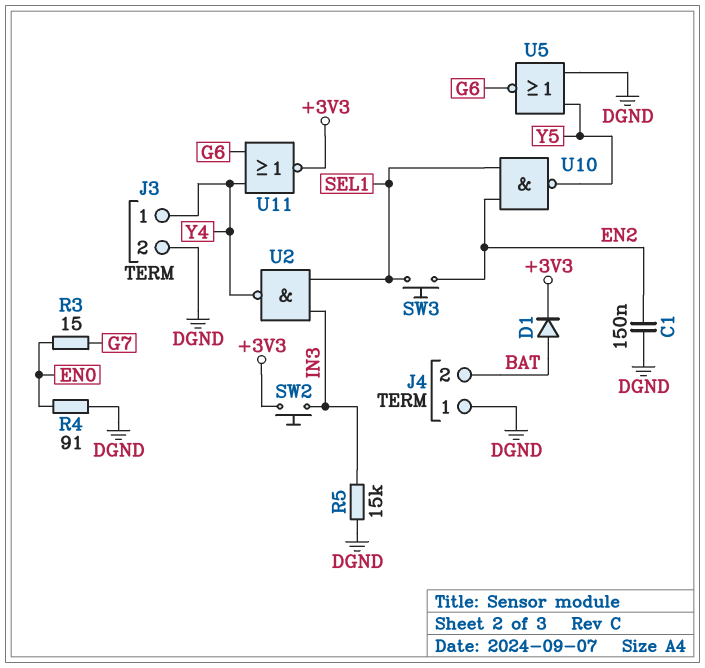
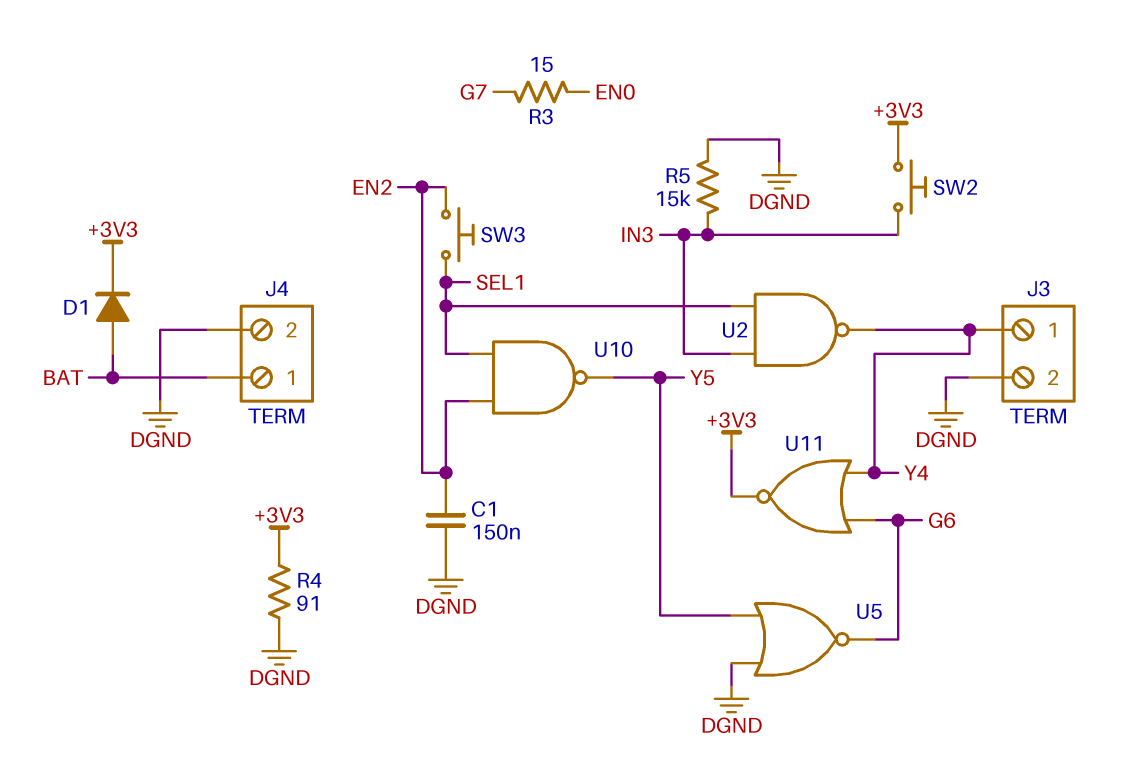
J4 pin 1: DGND -> BAT
J4 pin 2: BAT -> DGND
R4: 91 (DGND, EN0) -> 91 (+3V3, DGND)

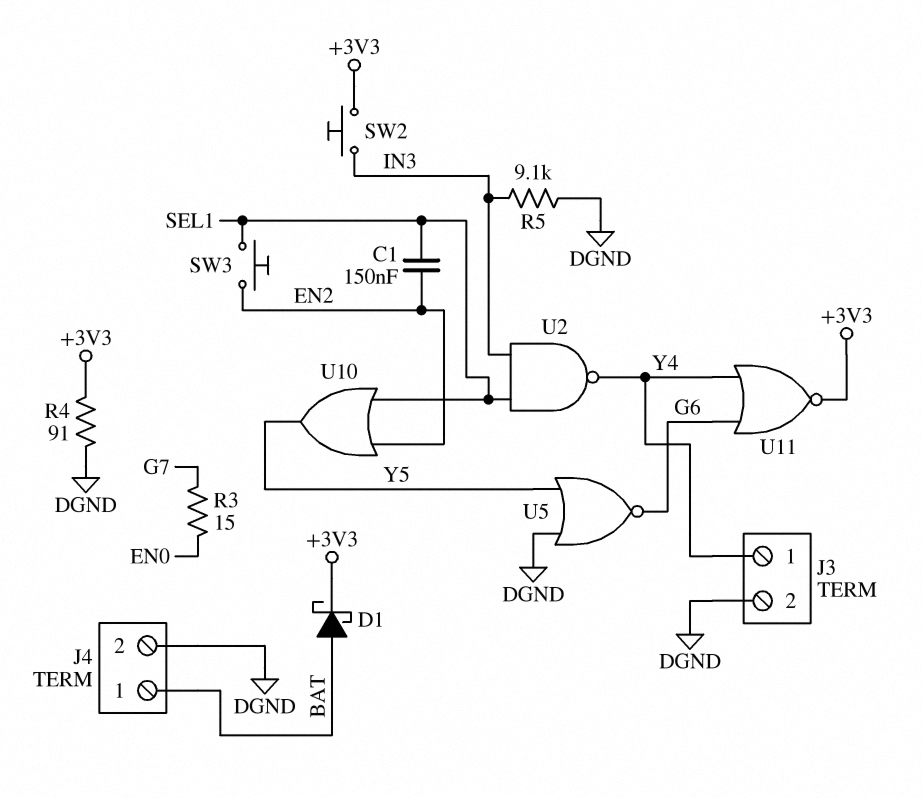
C1: 150nF (DGND, EN2) -> 150nF (EN2, SEL1)
D1: diode (A BAT, K +3V3) -> schottky (A BAT, K +3V3)
R5: 15k (DGND, IN3) -> 9.1k (DGND, IN3)
U10: NAND (in EN2, in SEL1, out Y5) -> OR (in EN2, in SEL1, out Y5)

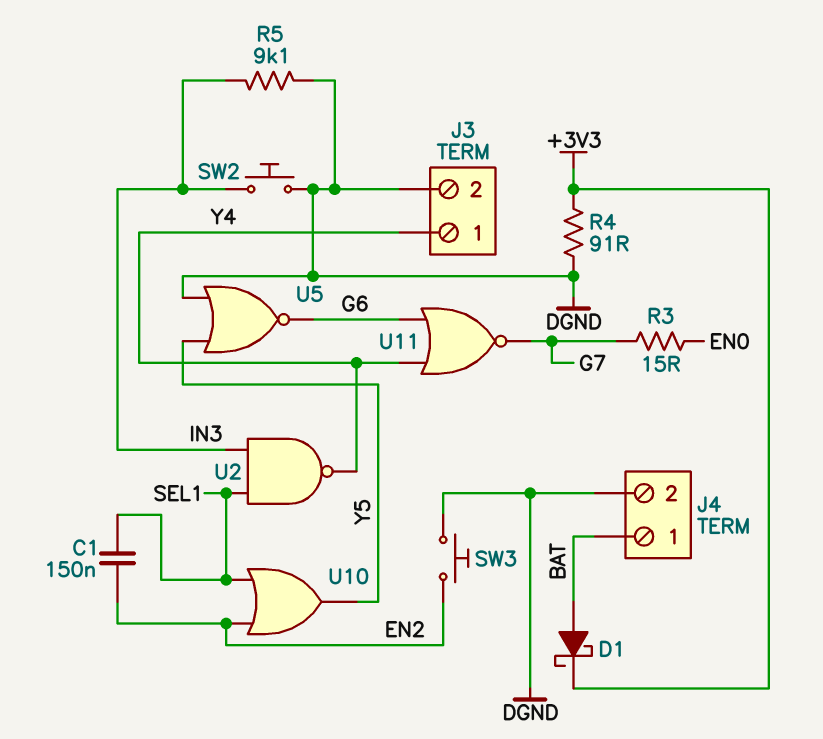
SW2: button (+3V3, IN3) -> button (DGND, IN3)
SW3: button (EN2, SEL1) -> button (DGND, EN2)
U11: NOR (in G6, in Y4, out +3V3) -> NOR (in G6, in Y4, out G7)

